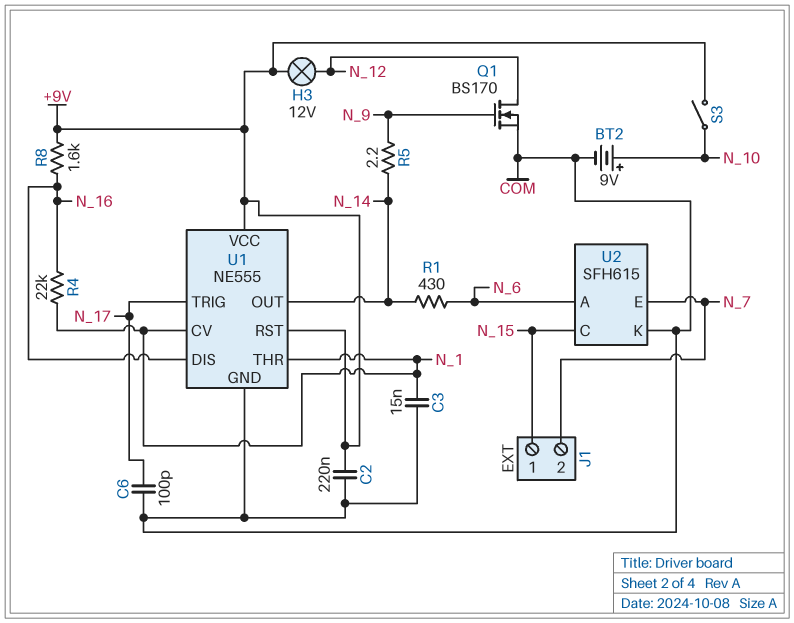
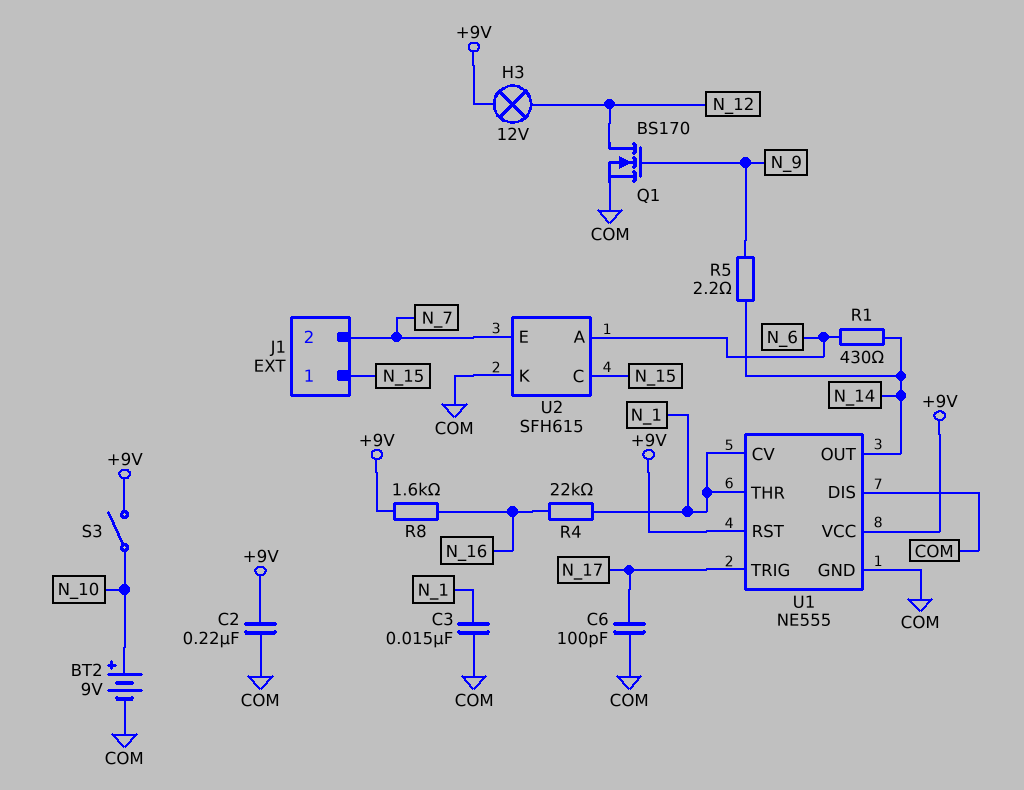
U1 pin DIS: N_16 -> COM

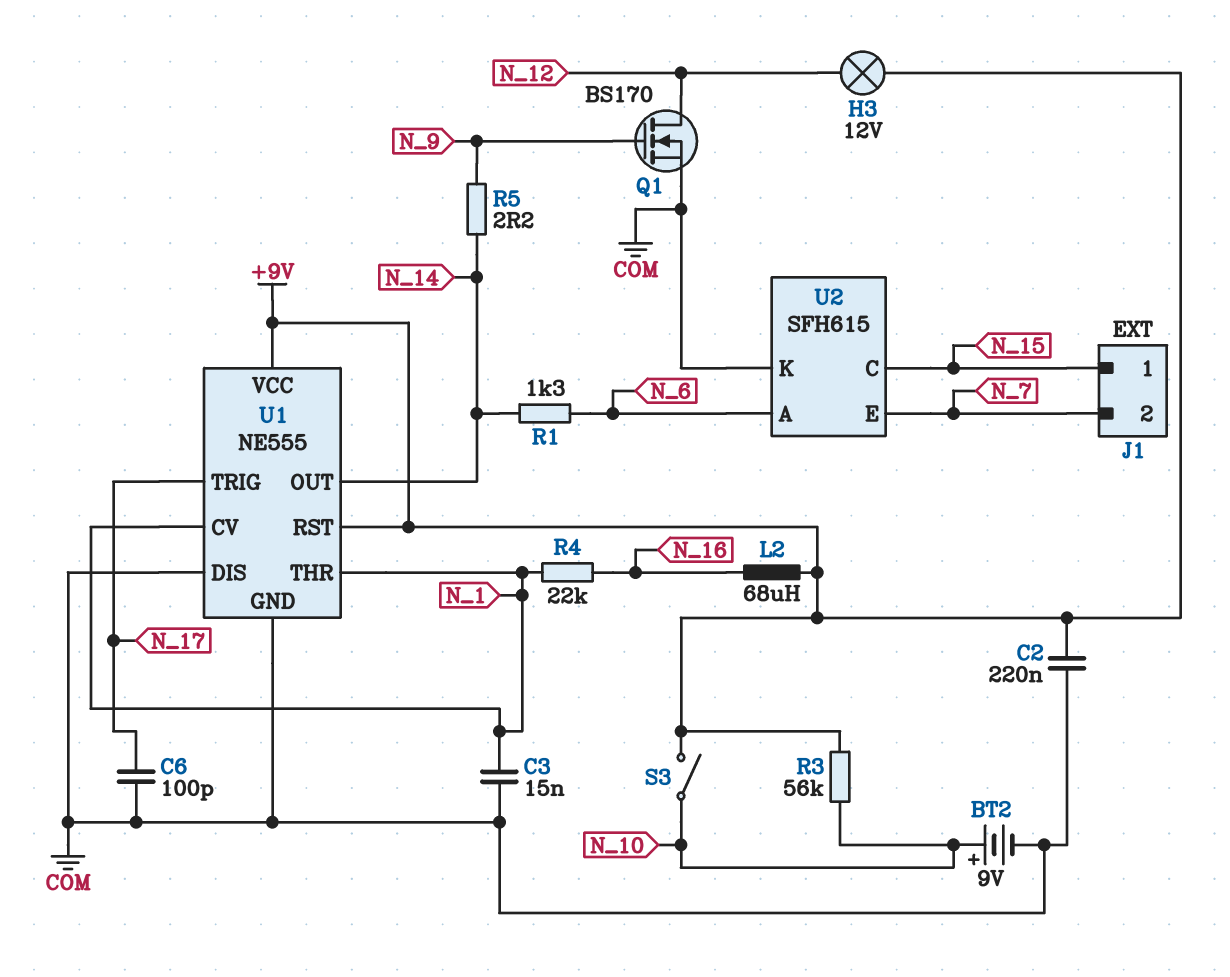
L2: none -> 68uH (+9V, N_16)
R1: 430 (N_6, N_14) -> 1.3k (N_6, N_14)
R3: none -> 56k (+9V, N_10)
R8: 1.6k (+9V, N_16) -> none

